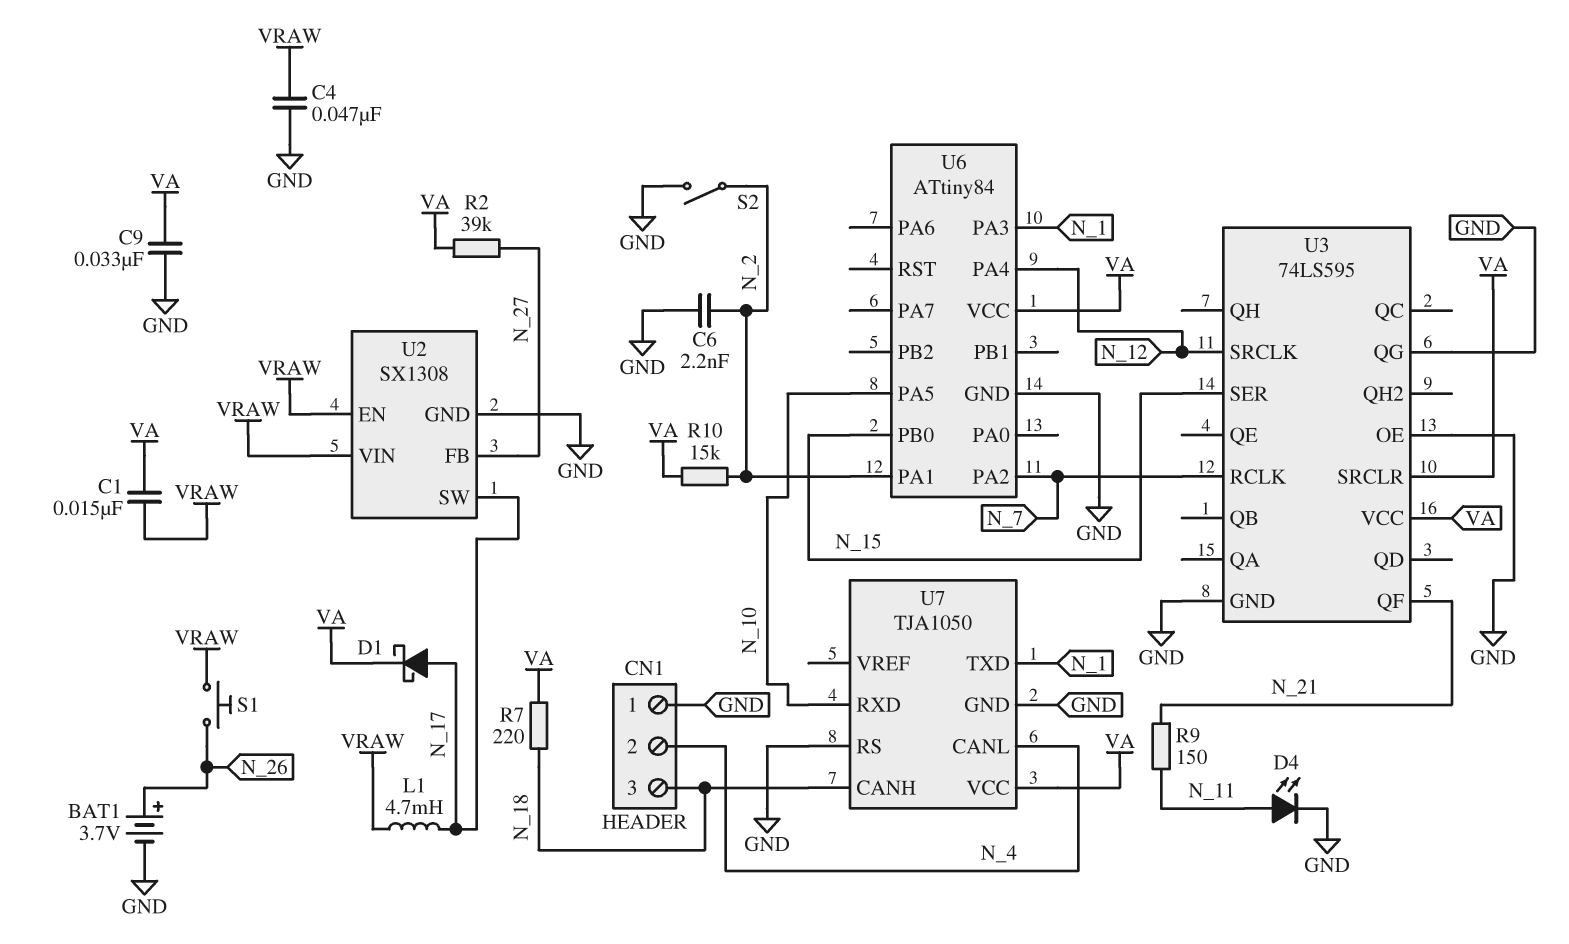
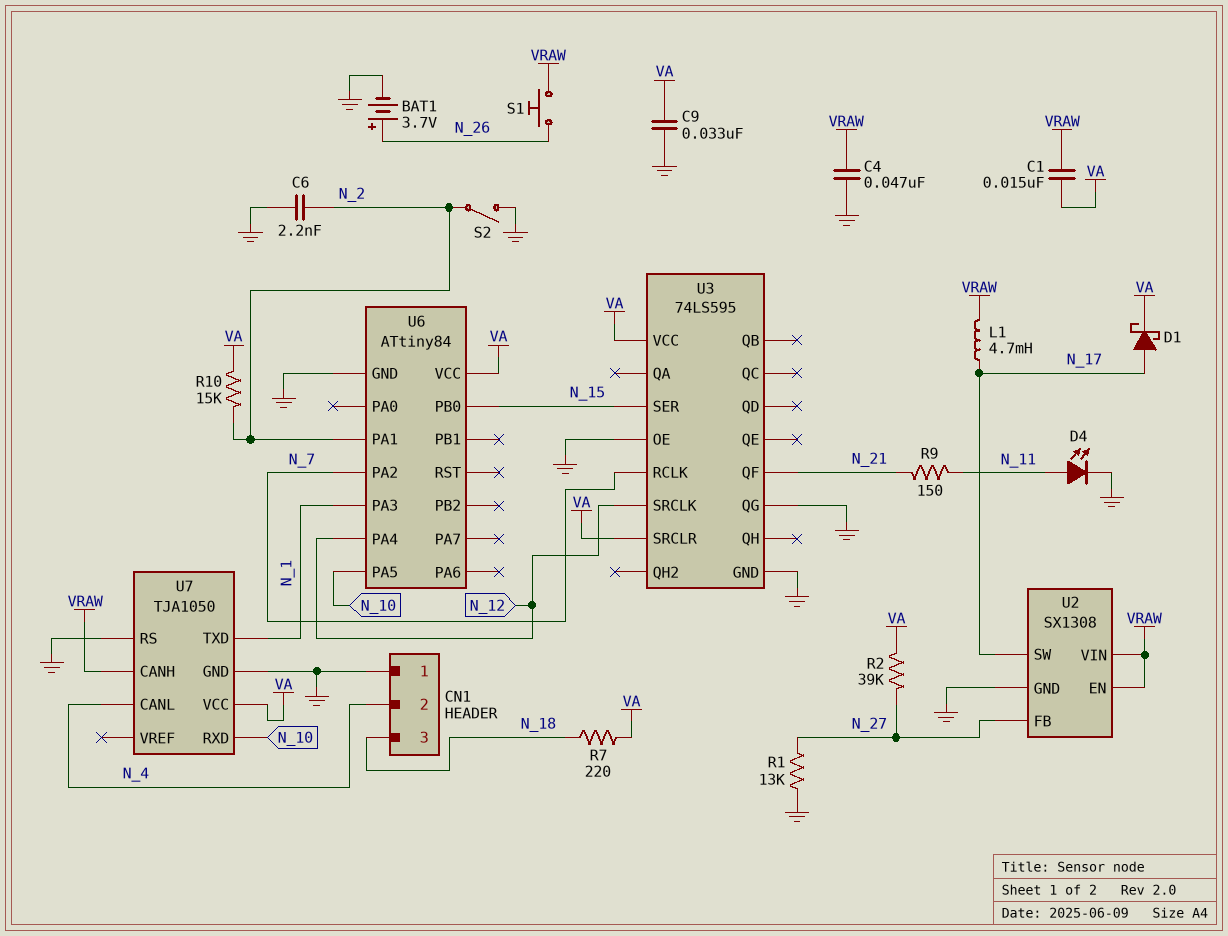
R1: none -> 13k (GND, N_27)
U7 pin CANH: N_18 -> VRAW

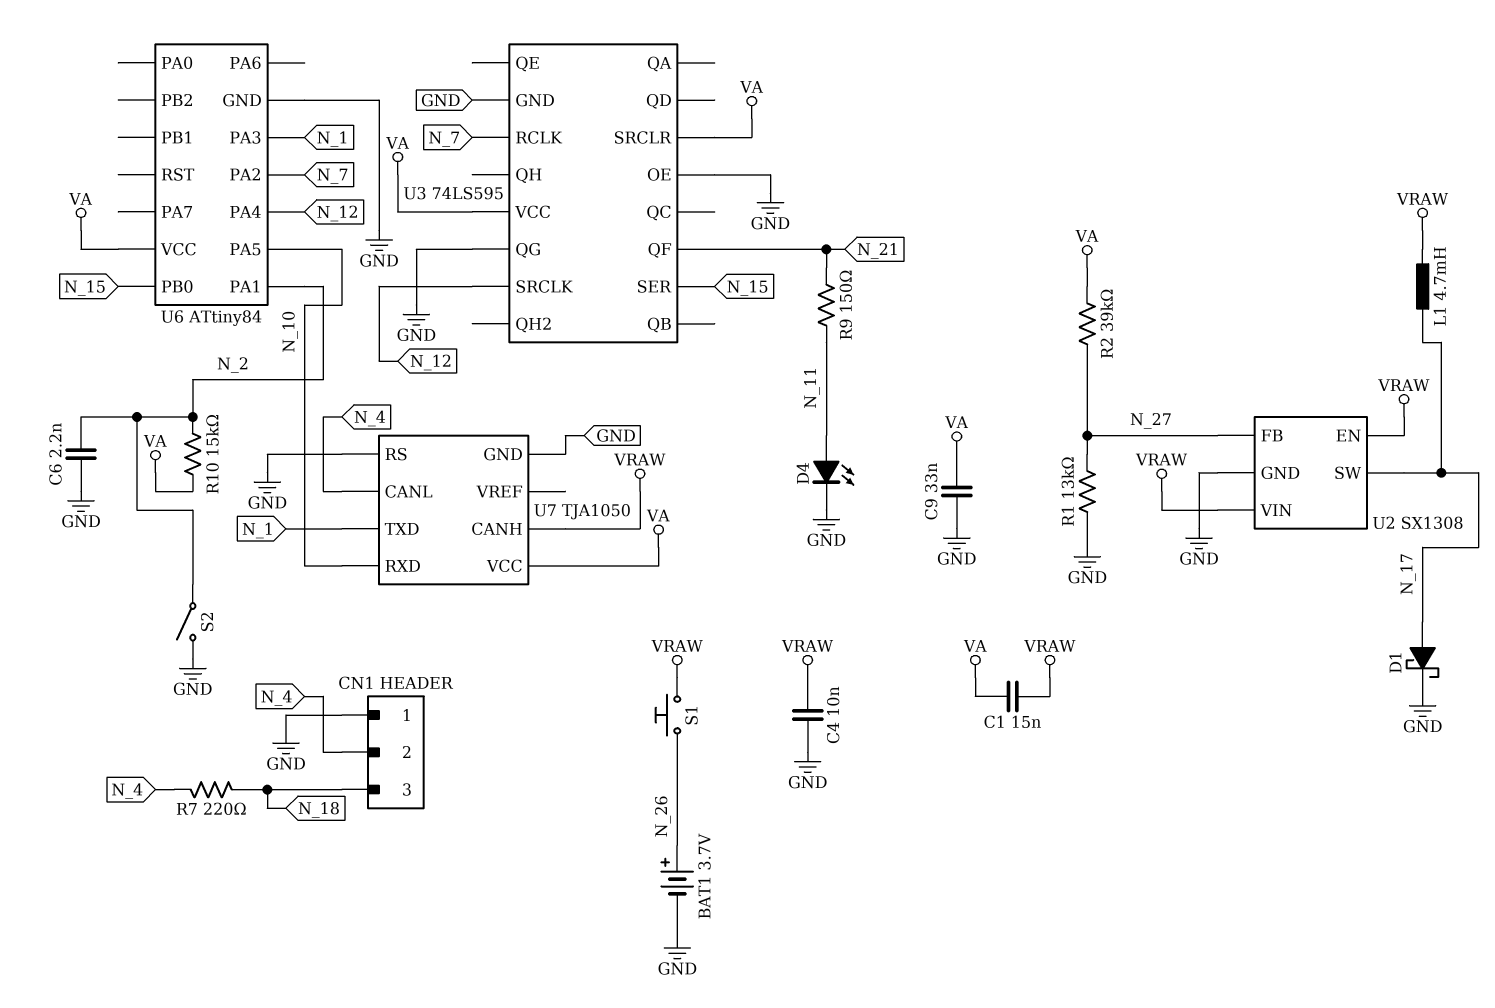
C4: 47nF (GND, VRAW) -> 10nF (GND, VRAW)
D1: schottky (A N_17, K VA) -> schottky (A N_17, K GND)
R7: 220 (N_18, VA) -> 220 (N_4, N_18)

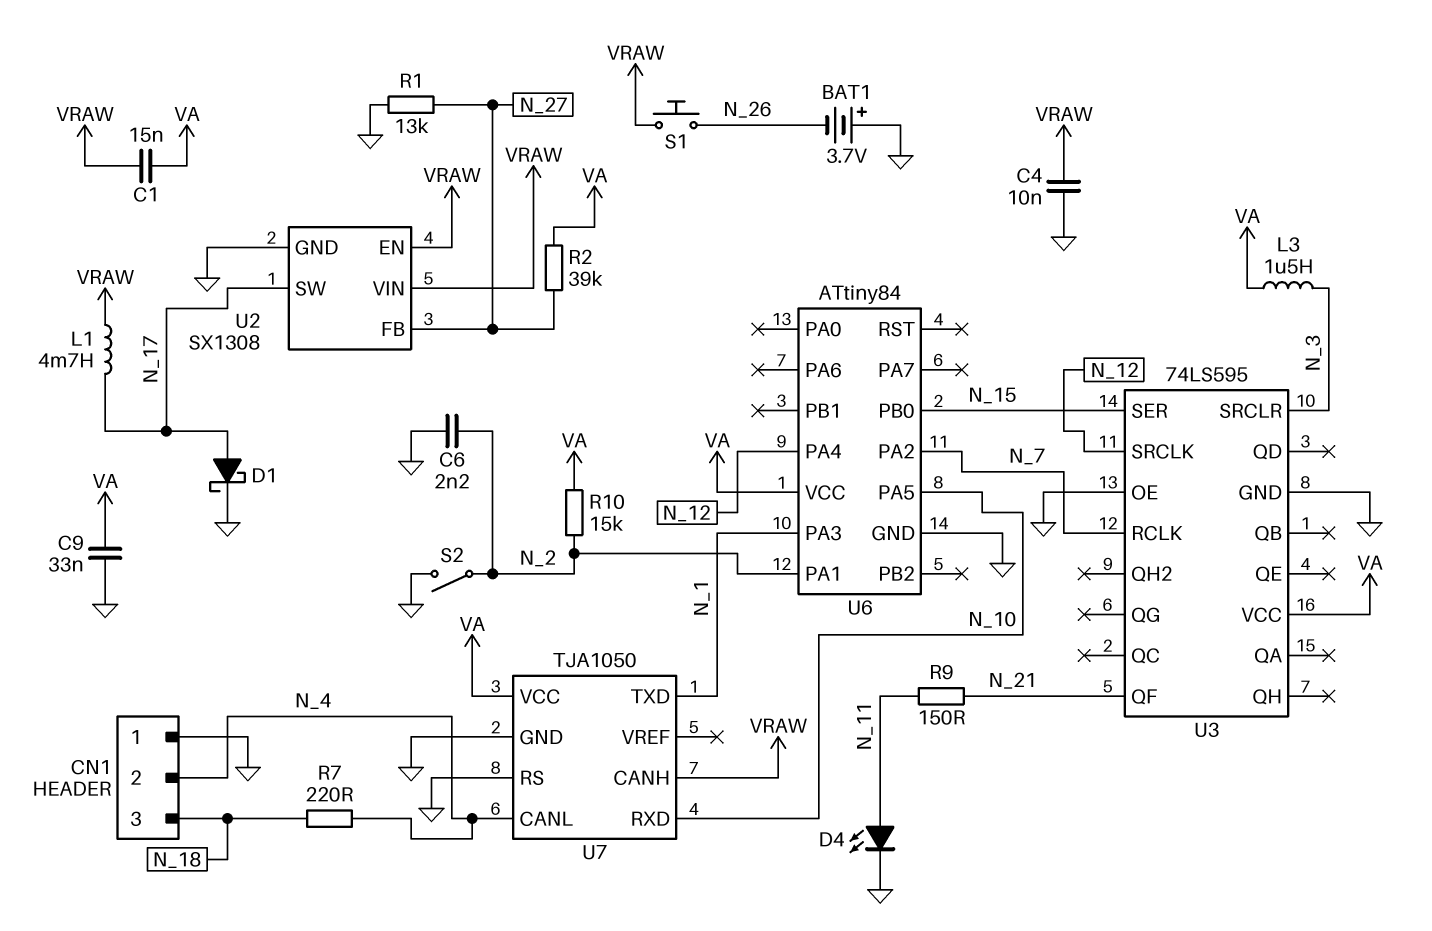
BAT1: 3.7V (plus N_26, minus GND) -> 3.7V (plus GND, minus N_26)
L3: none -> 1.5uH (N_3, VA)
U3 pin QG: GND -> none
U3 pin SRCLR: VA -> N_3

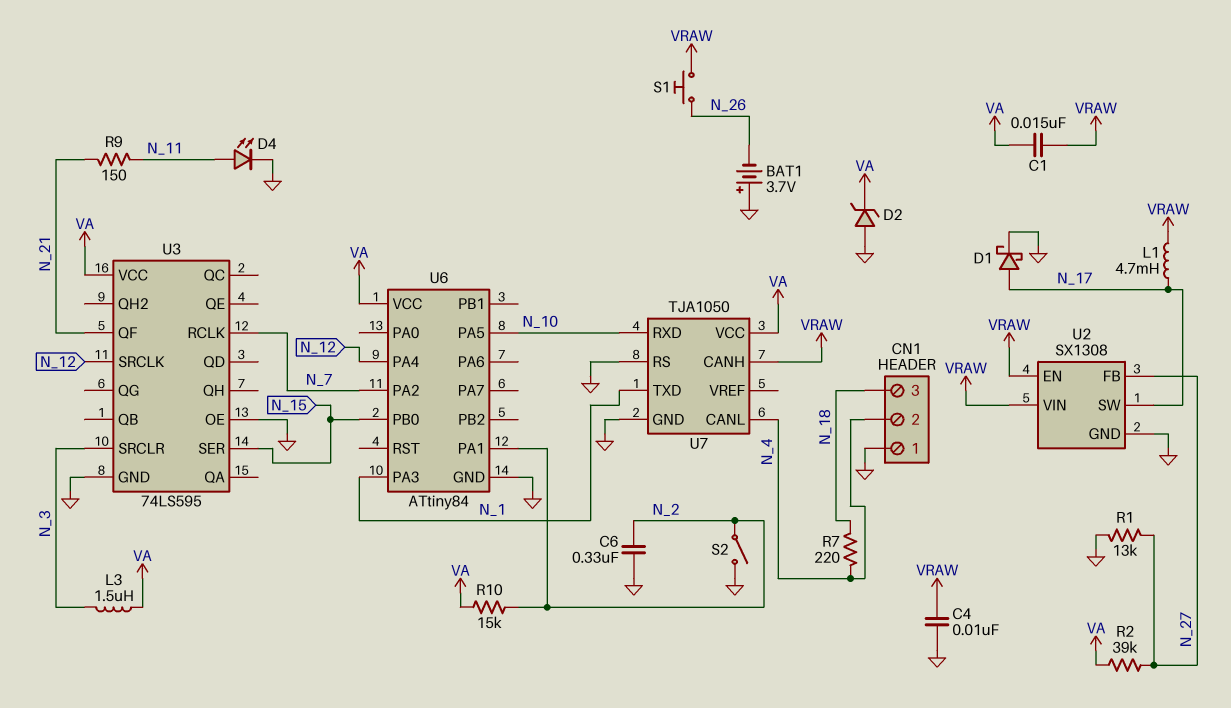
C6: 2.2nF (GND, N_2) -> 330nF (GND, N_2)
C9: 33nF (GND, VA) -> none
D2: none -> zener (A GND, K VA)

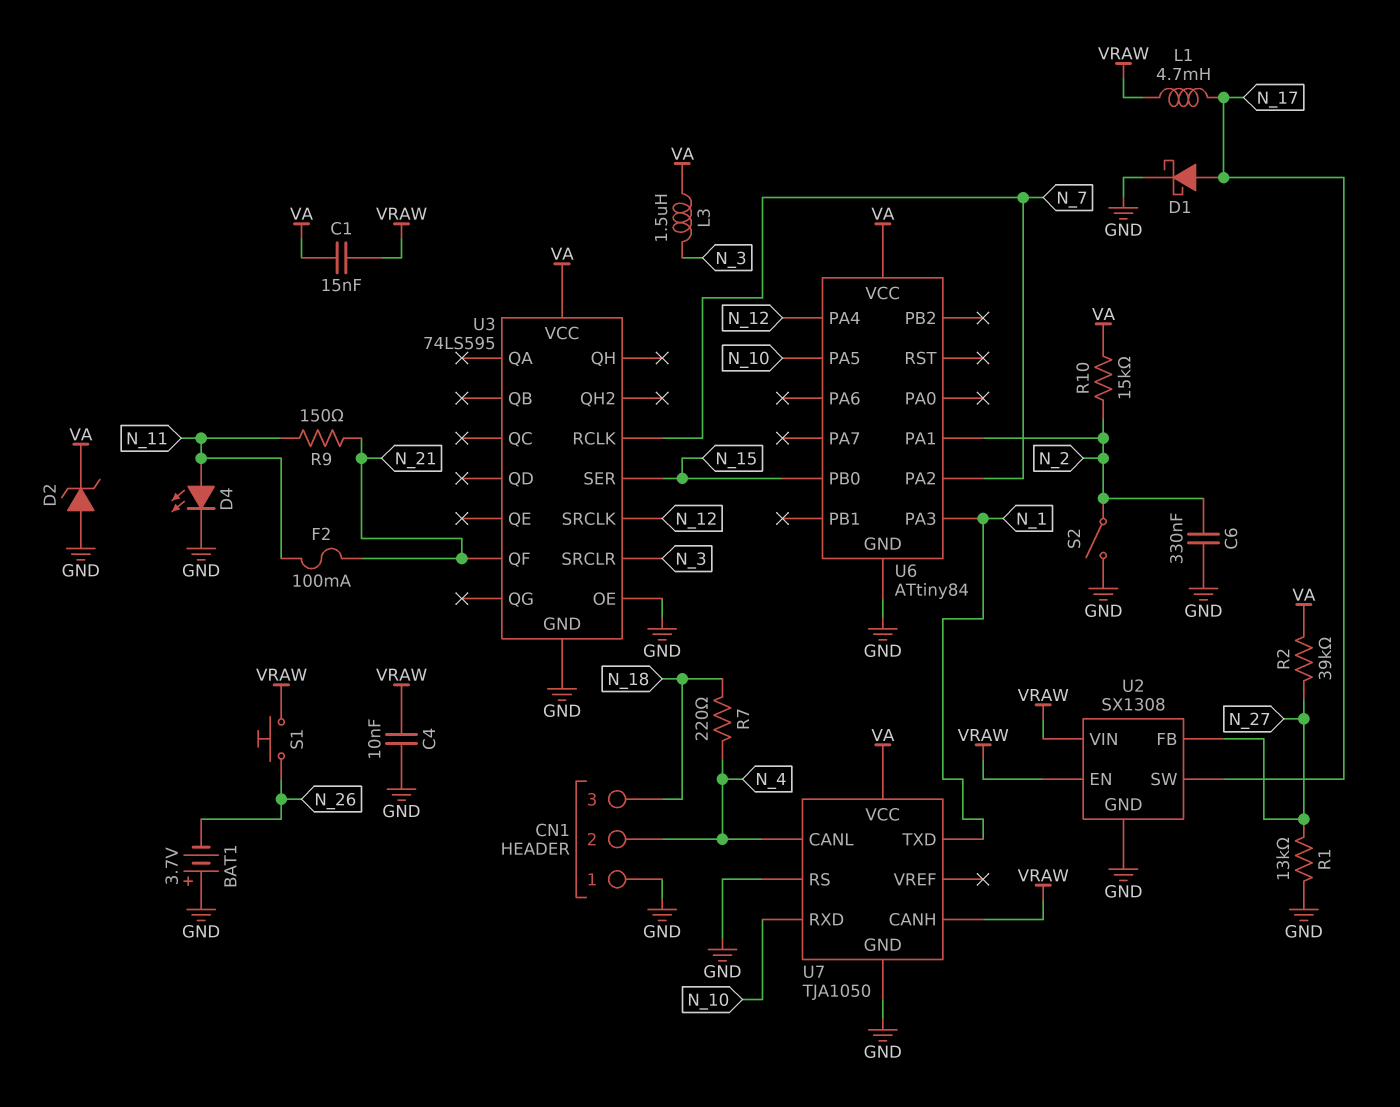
F2: none -> 100mA (N_11, N_21)

